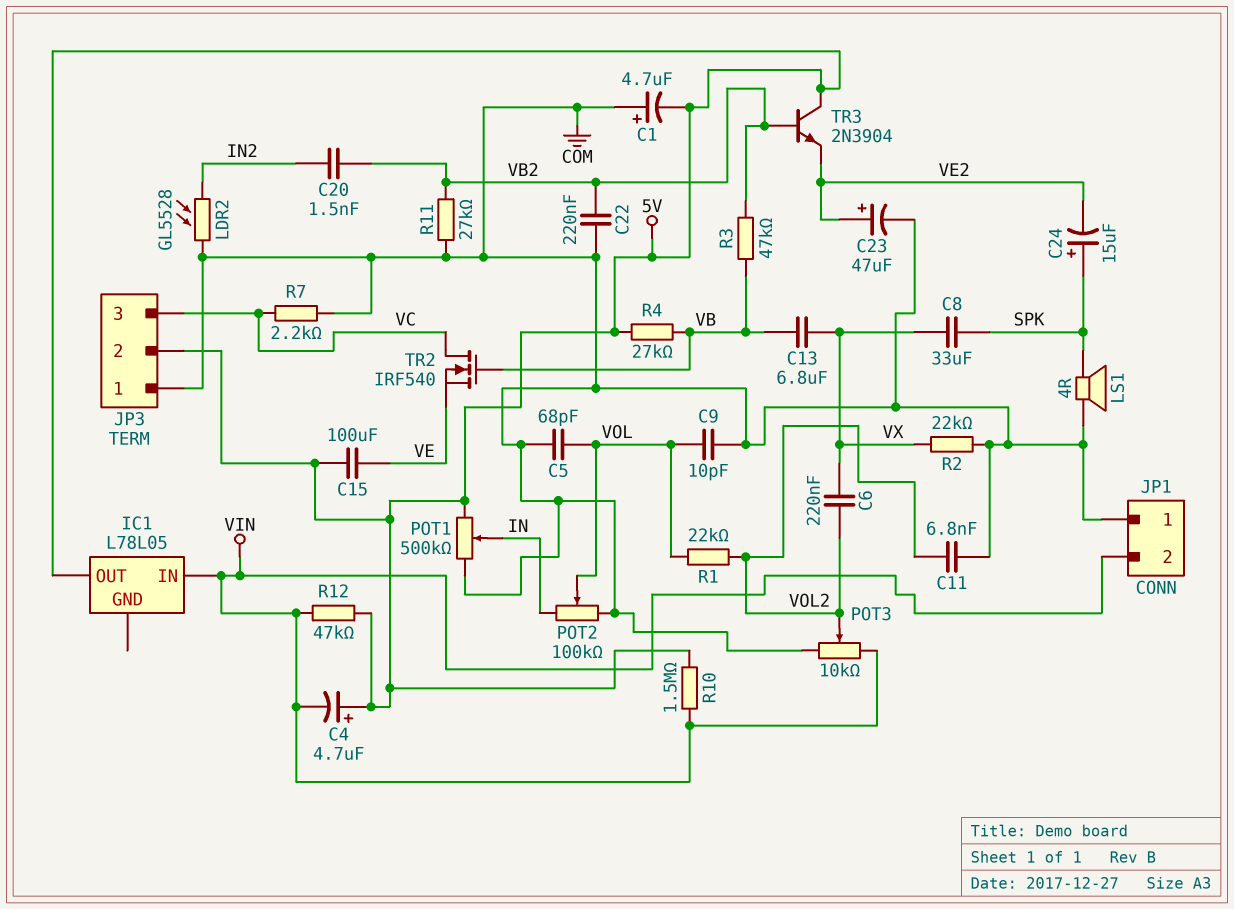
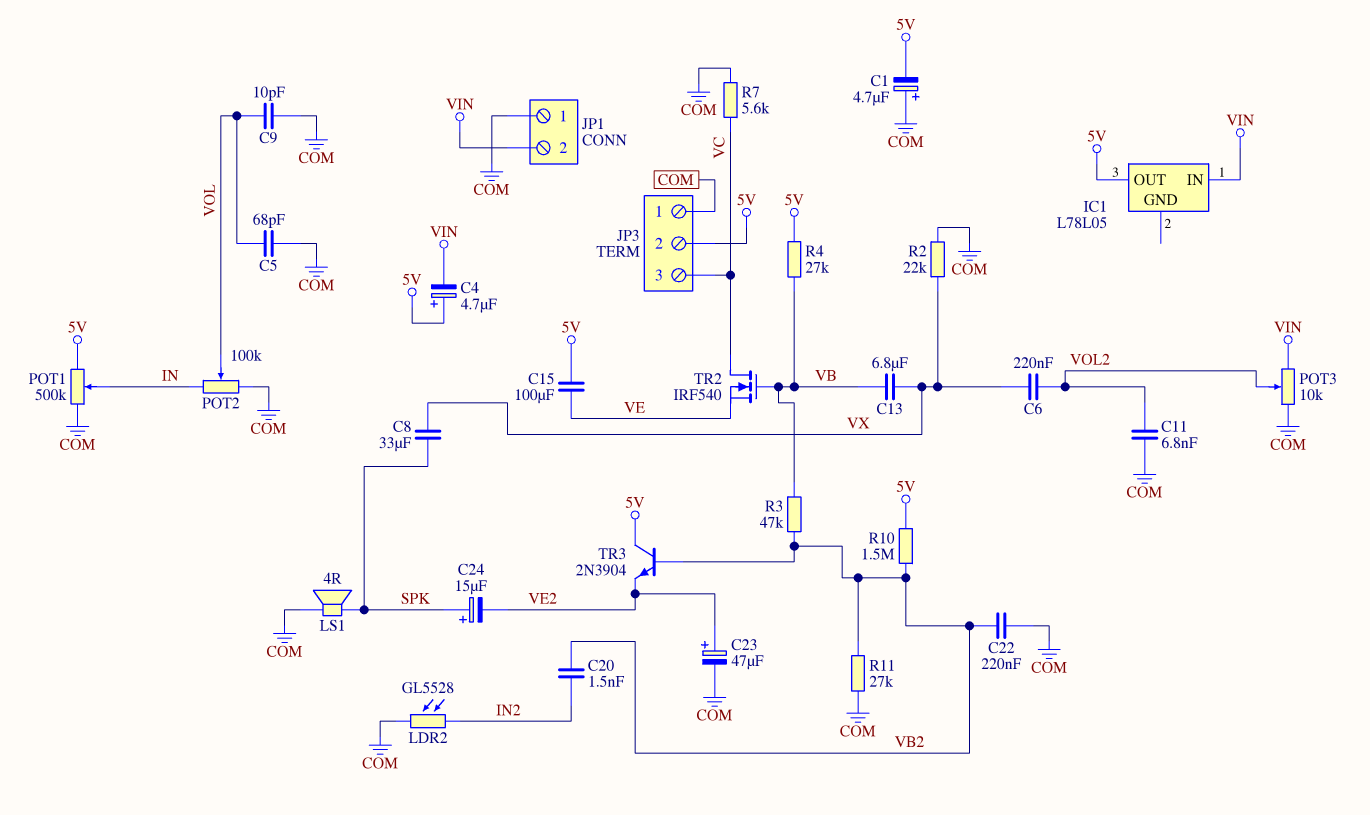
R1: 22k (VOL, VOL2) -> none
R7: 2.2k (COM, VC) -> 5.6k (COM, VC)
R10: 1.5M (5V, VIN) -> 1.5M (5V, VB2)
R12: 47k (5V, VIN) -> none

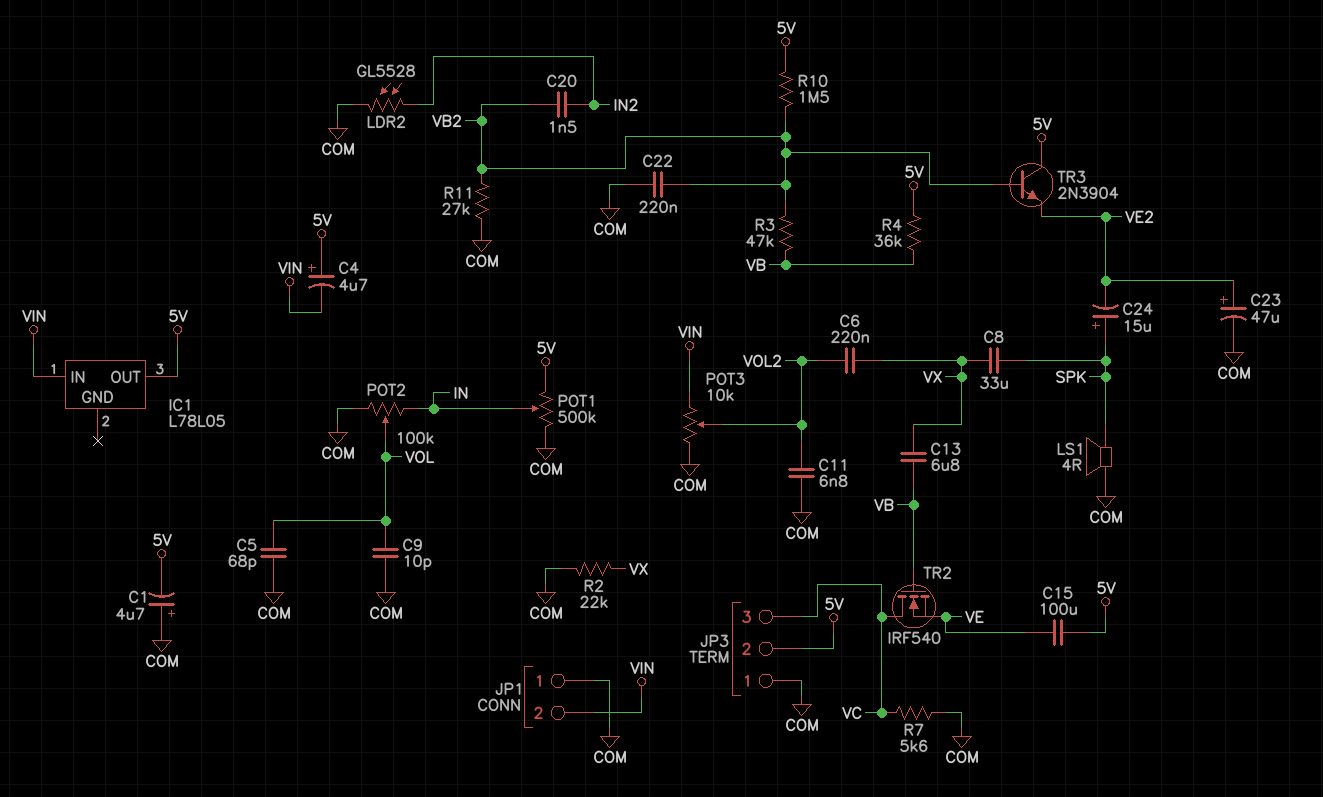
R4: 27k (5V, VB) -> 36k (5V, VB)

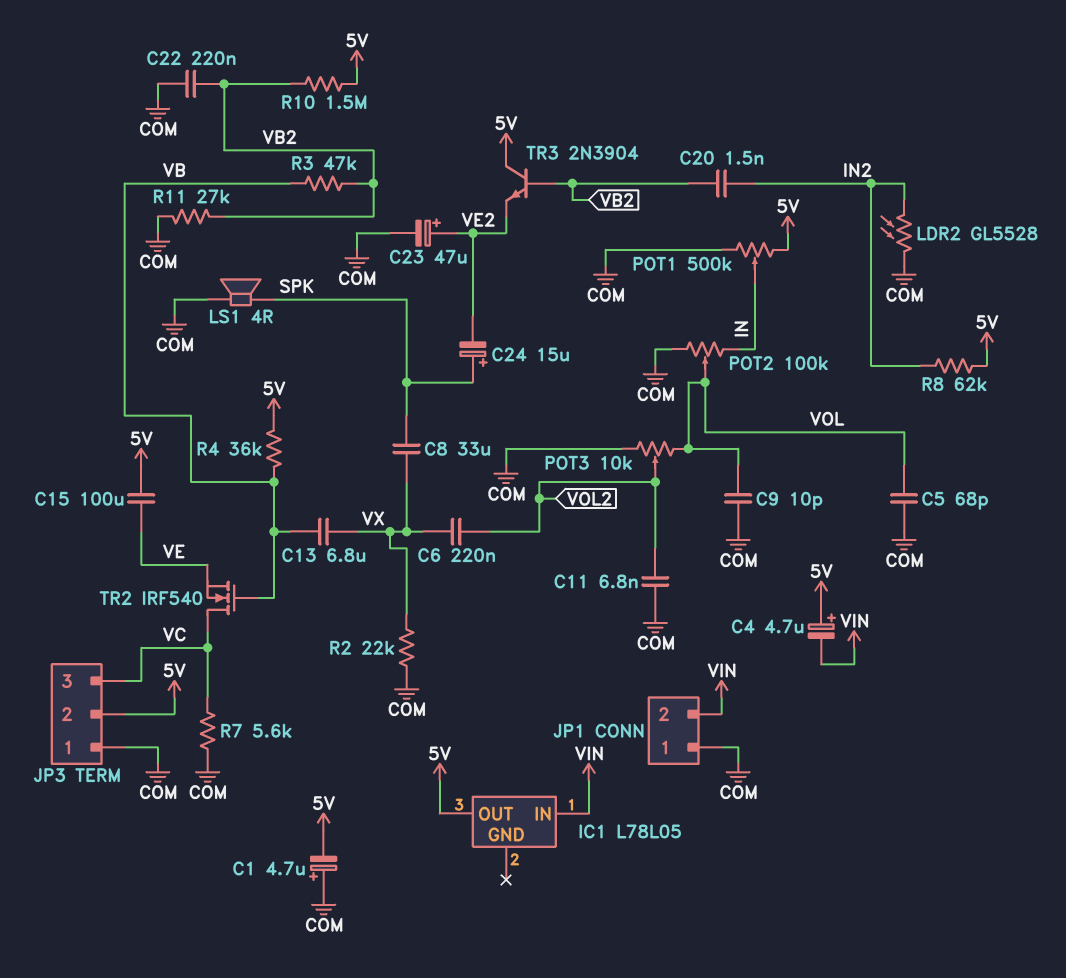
POT3: 10k (COM, VIN, wiper VOL2) -> 10k (COM, VOL, wiper VOL2)
R8: none -> 62k (5V, IN2)

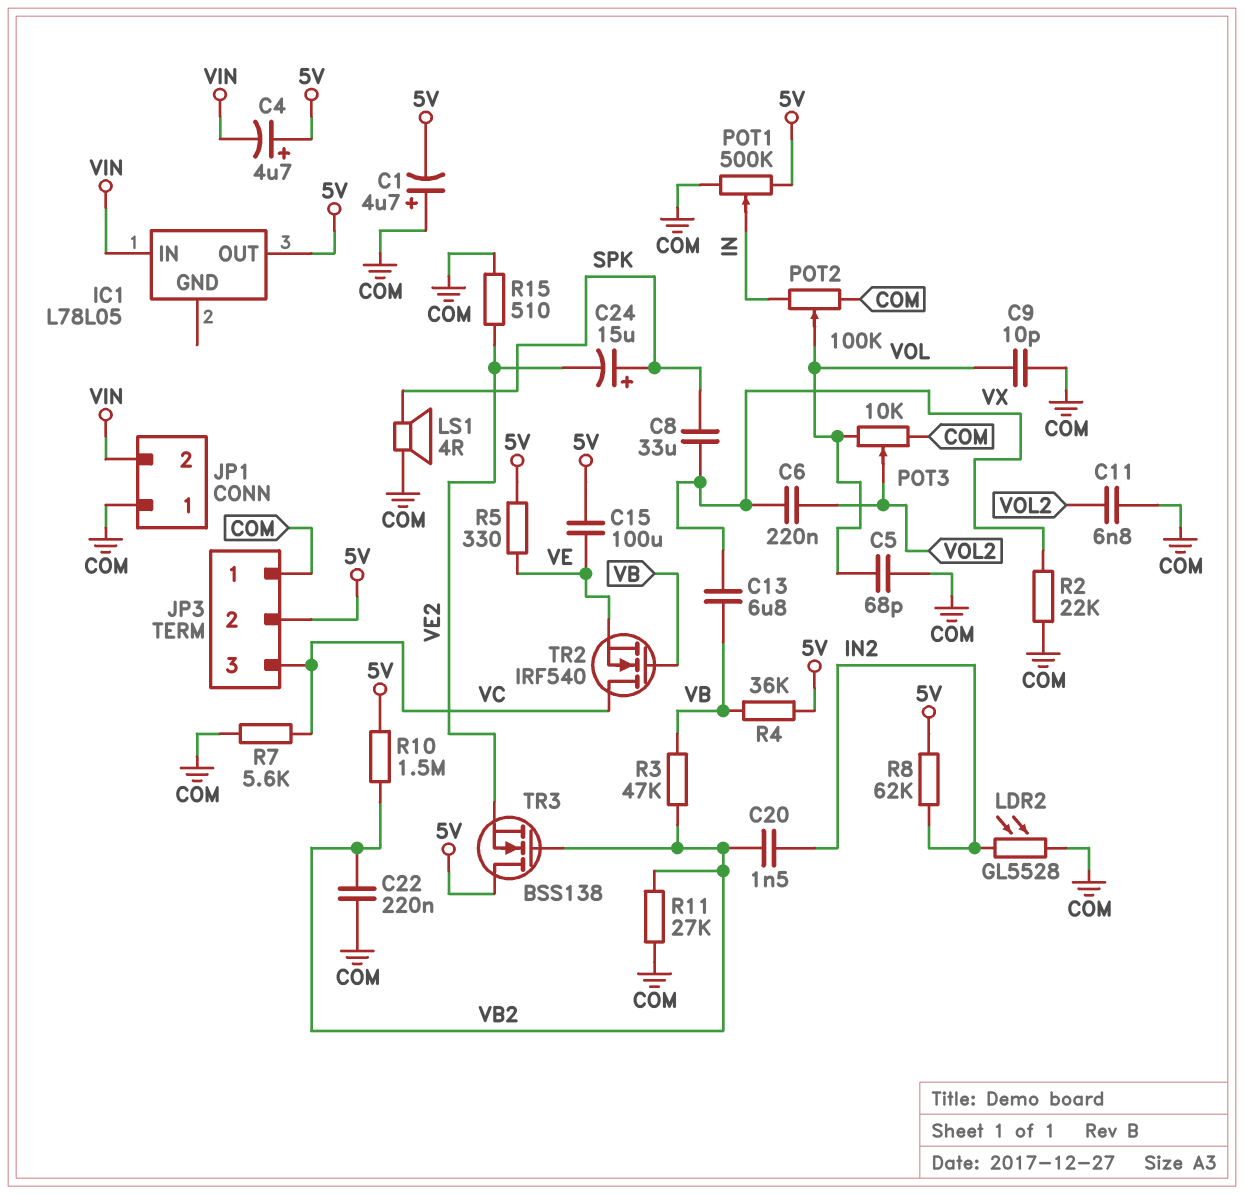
C23: 47uF (plus VE2, minus COM) -> none
R5: none -> 330 (5V, VE)
R15: none -> 510 (COM, VE2)
TR3: NPN 2N3904 (B VB2, C 5V, E VE2) -> NMOS BSS138 (G VB2, D 5V, S VE2)

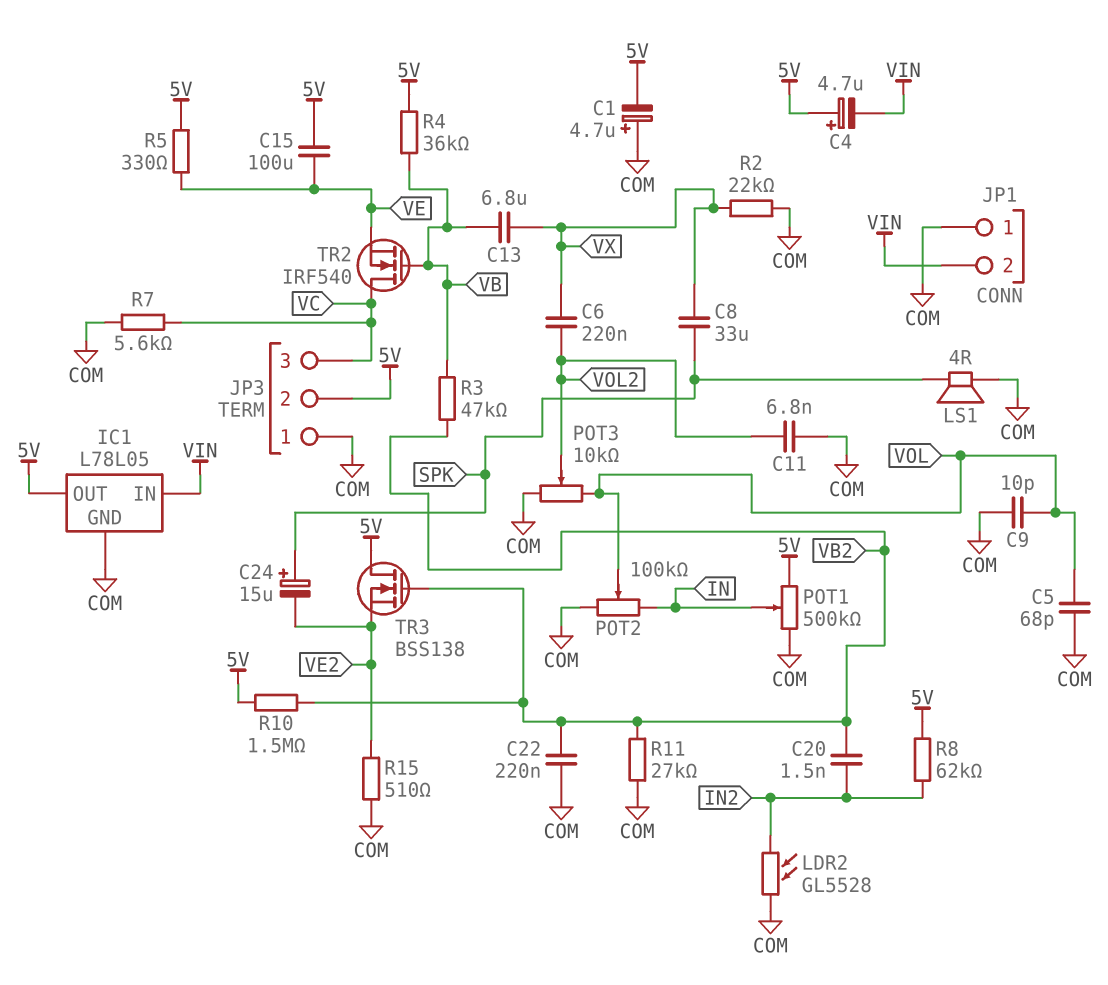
IC1 pin GND: none -> COM

